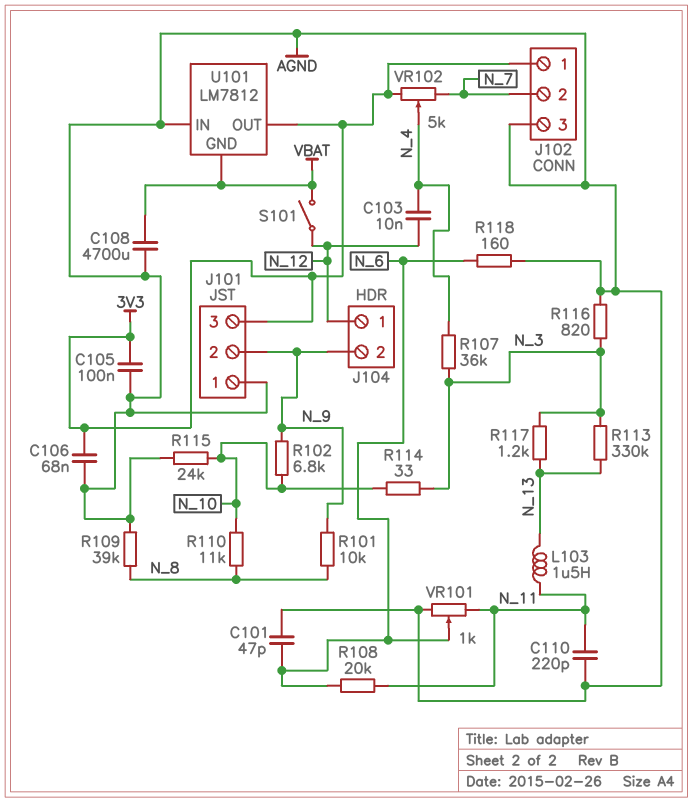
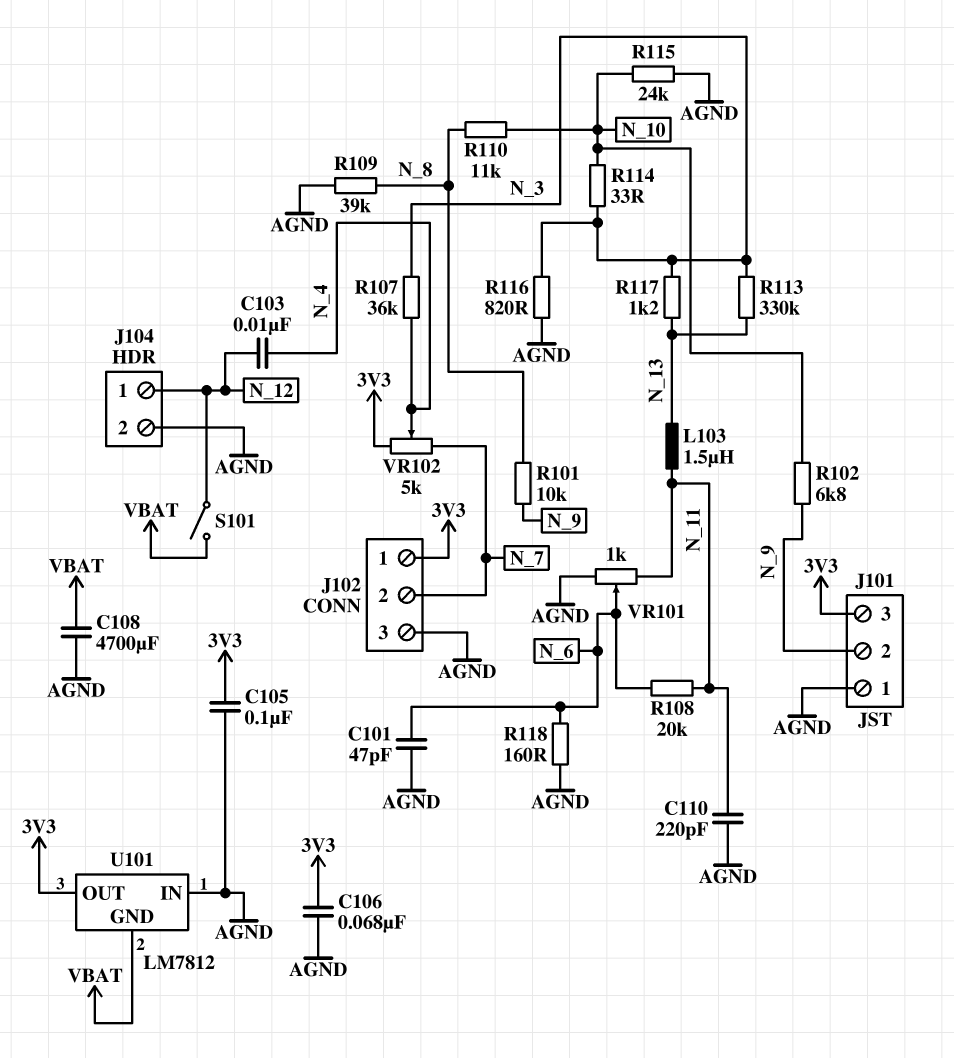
J104 pin 2: N_9 -> AGND

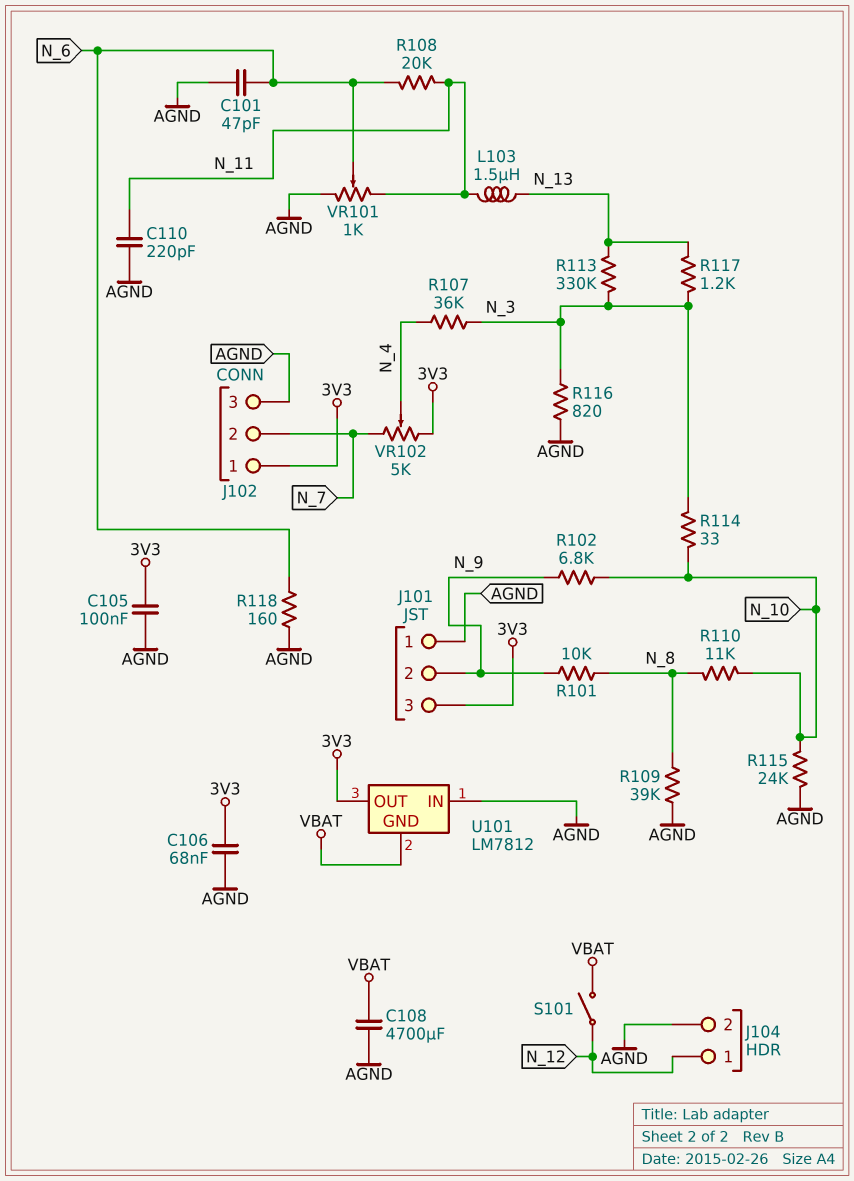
C103: 10nF (N_4, N_12) -> none

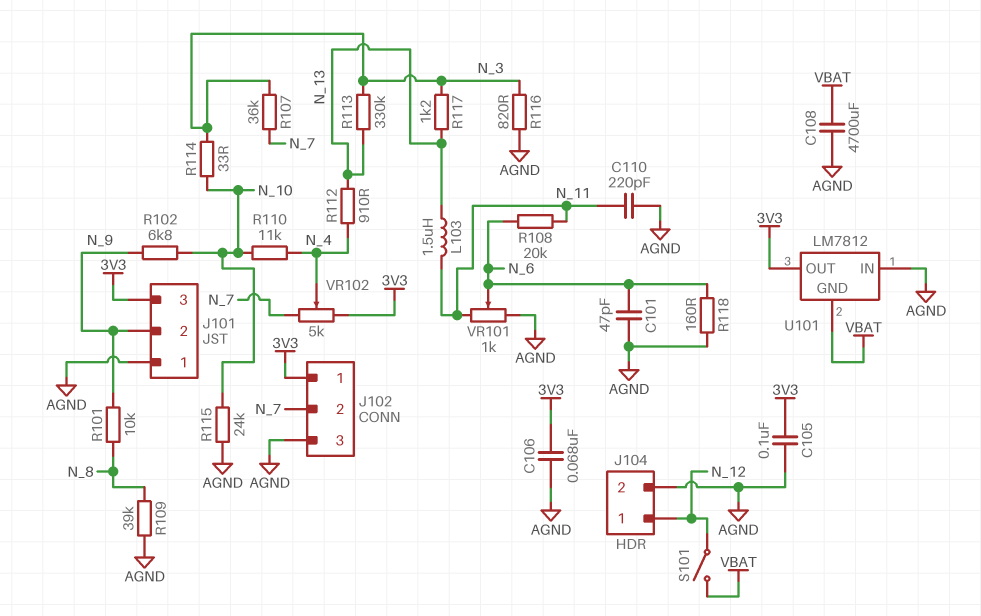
R107: 36k (N_3, N_4) -> 36k (N_3, N_7)
R110: 11k (N_8, N_10) -> 11k (N_4, N_10)
R112: none -> 910 (N_4, N_13)

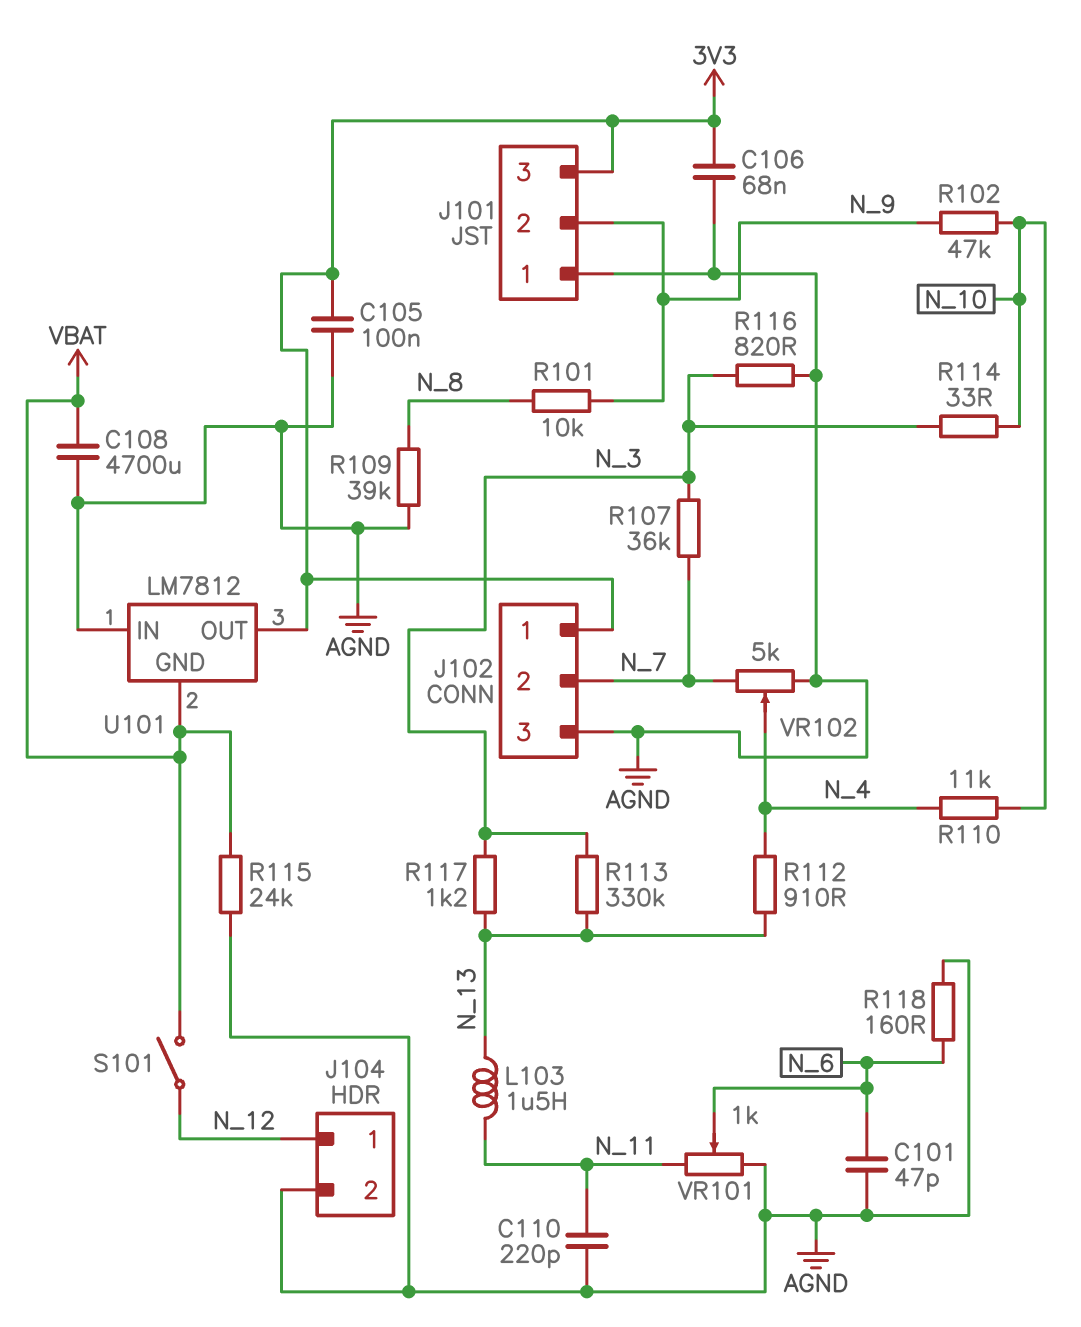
R102: 6.8k (N_9, N_10) -> 47k (N_9, N_10)
R108: 20k (N_6, N_11) -> none
R115: 24k (AGND, N_10) -> 24k (AGND, VBAT)
VR102: 5k (3V3, N_7, wiper N_4) -> 5k (AGND, N_7, wiper N_4)

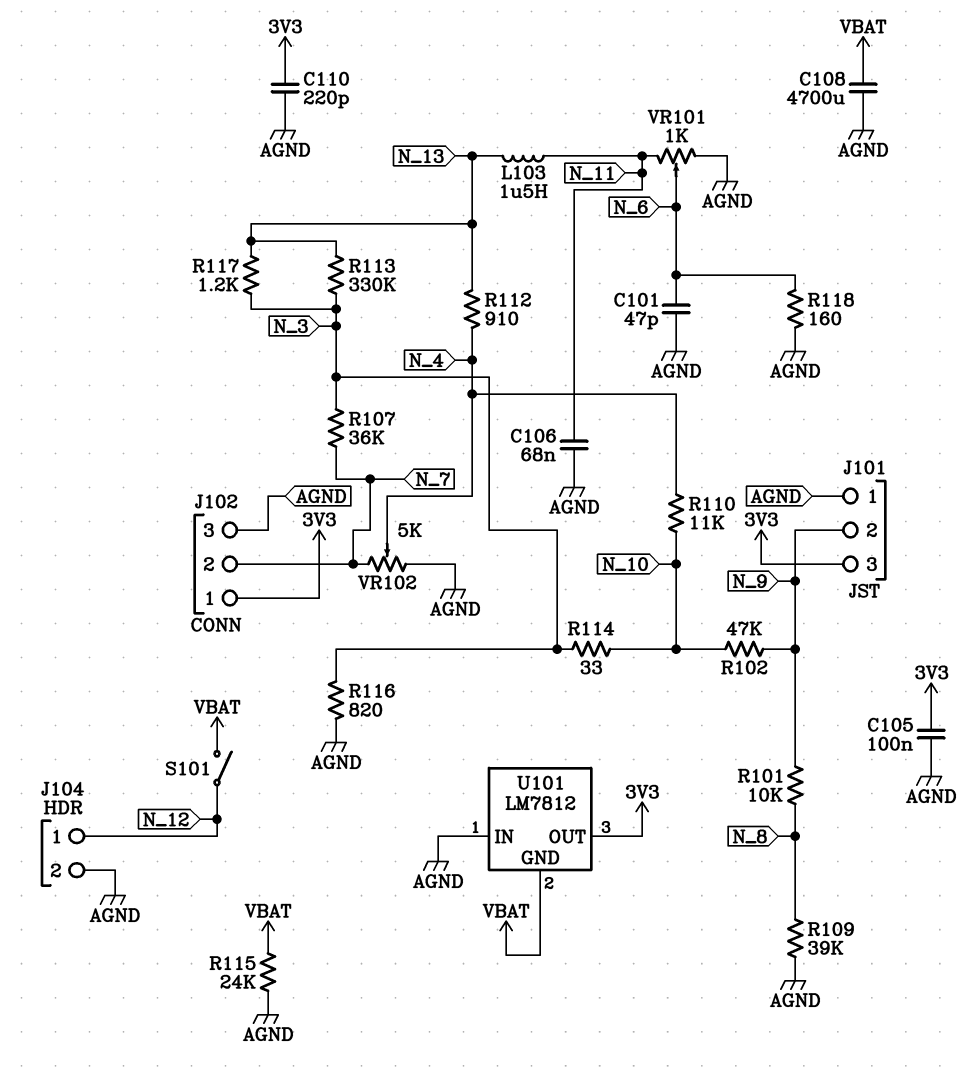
C106: 68nF (3V3, AGND) -> 68nF (AGND, N_11)
C110: 220pF (AGND, N_11) -> 220pF (3V3, AGND)

